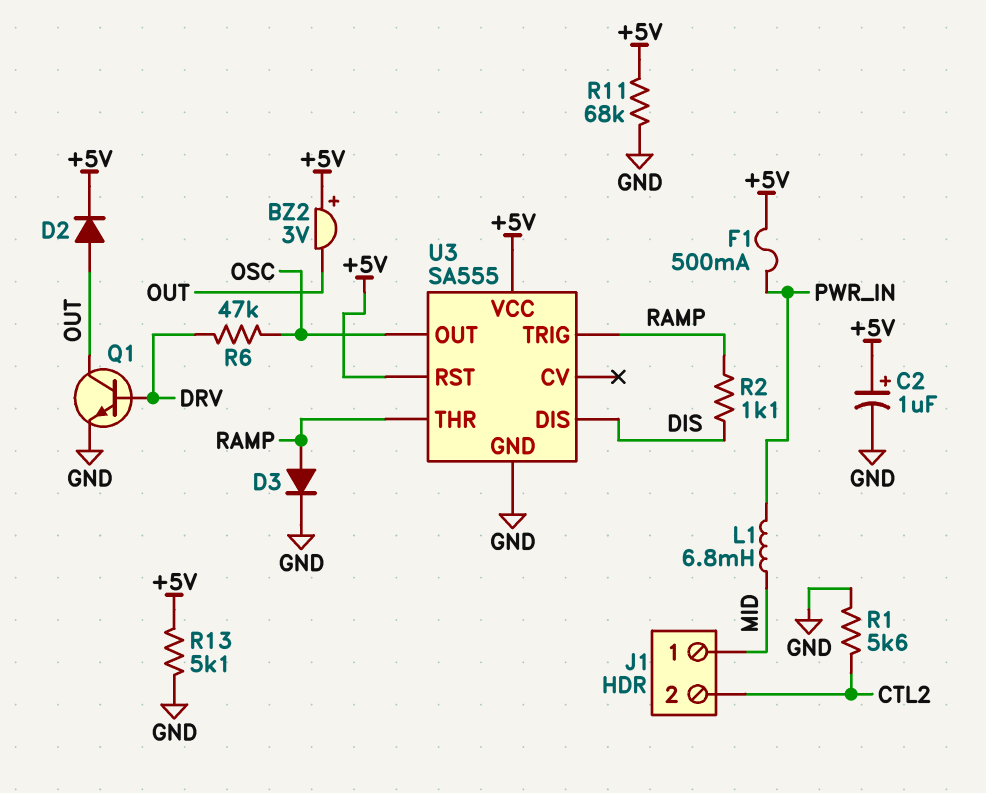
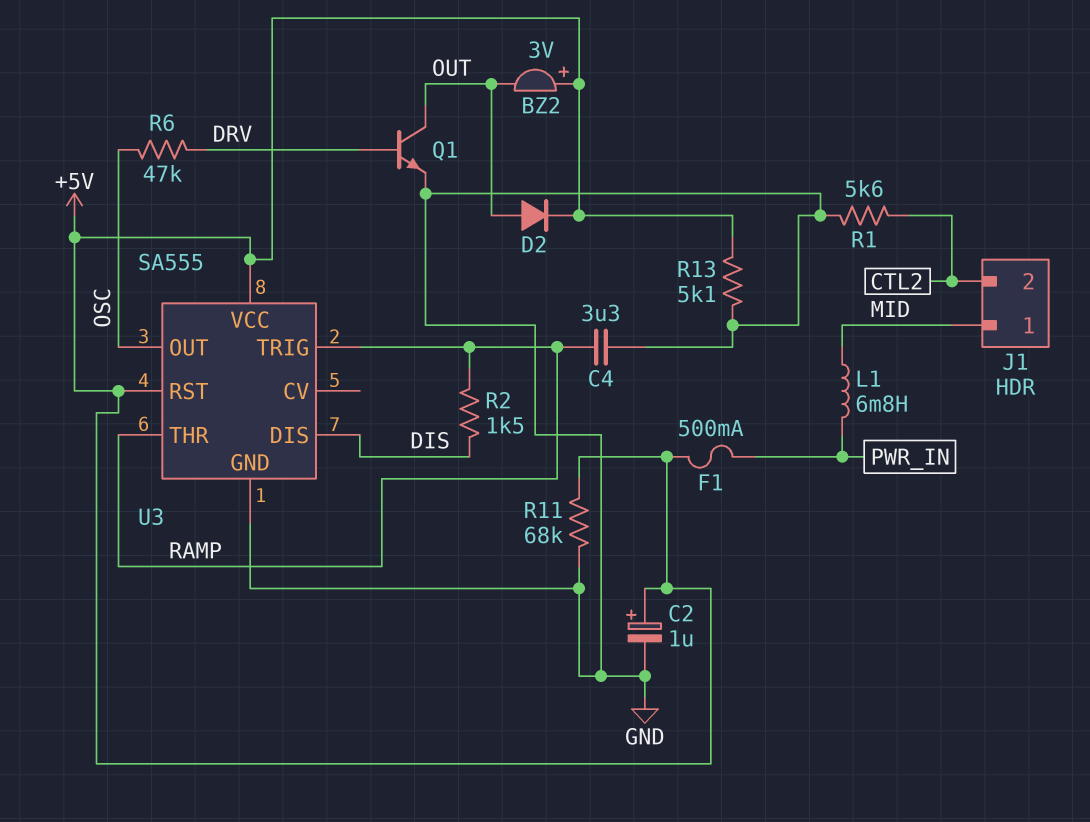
C4: none -> 3.3uF (GND, RAMP)
D3: diode (A RAMP, K GND) -> none
R2: 1.1k (DIS, RAMP) -> 1.5k (DIS, RAMP)

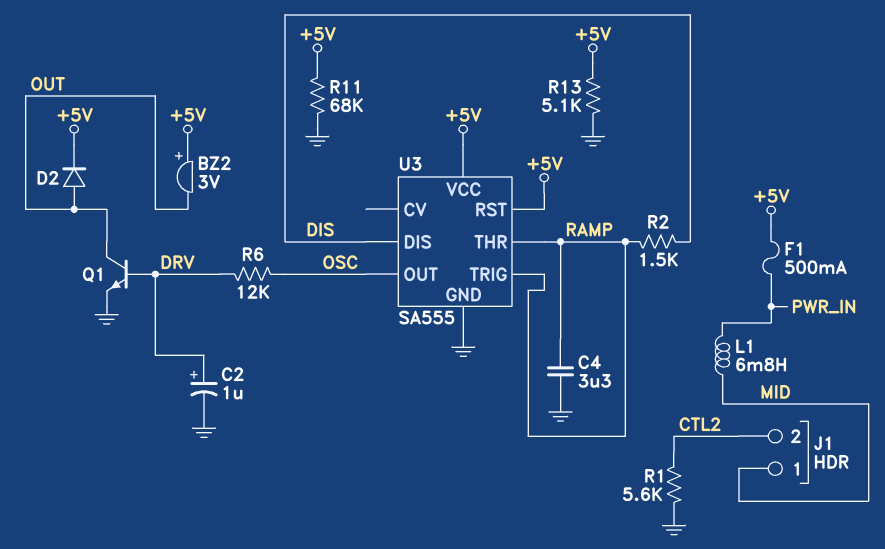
C2: 1uF (plus +5V, minus GND) -> 1uF (plus DRV, minus GND)
R6: 47k (DRV, OSC) -> 12k (DRV, OSC)

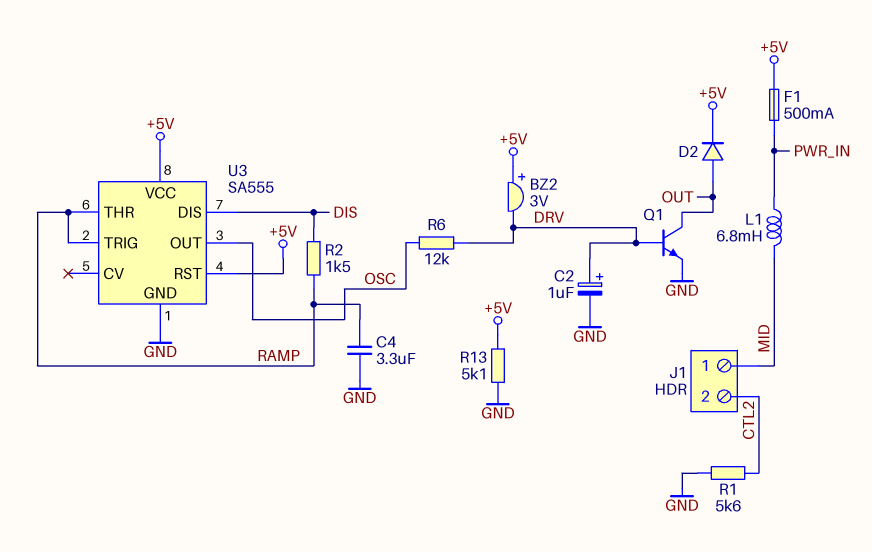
BZ2: buzzer 3V (plus +5V, minus OUT) -> buzzer 3V (plus +5V, minus DRV)
R11: 68k (+5V, GND) -> none

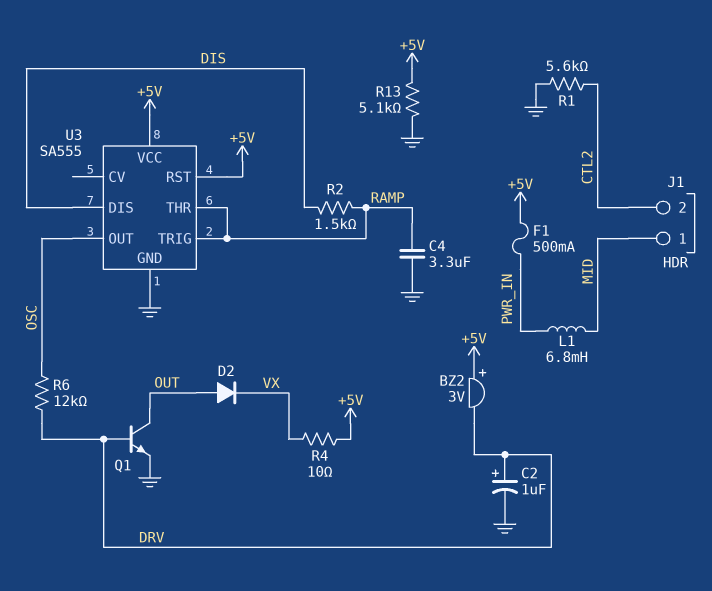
D2: diode (A OUT, K +5V) -> diode (A OUT, K VX)
R4: none -> 10 (+5V, VX)

